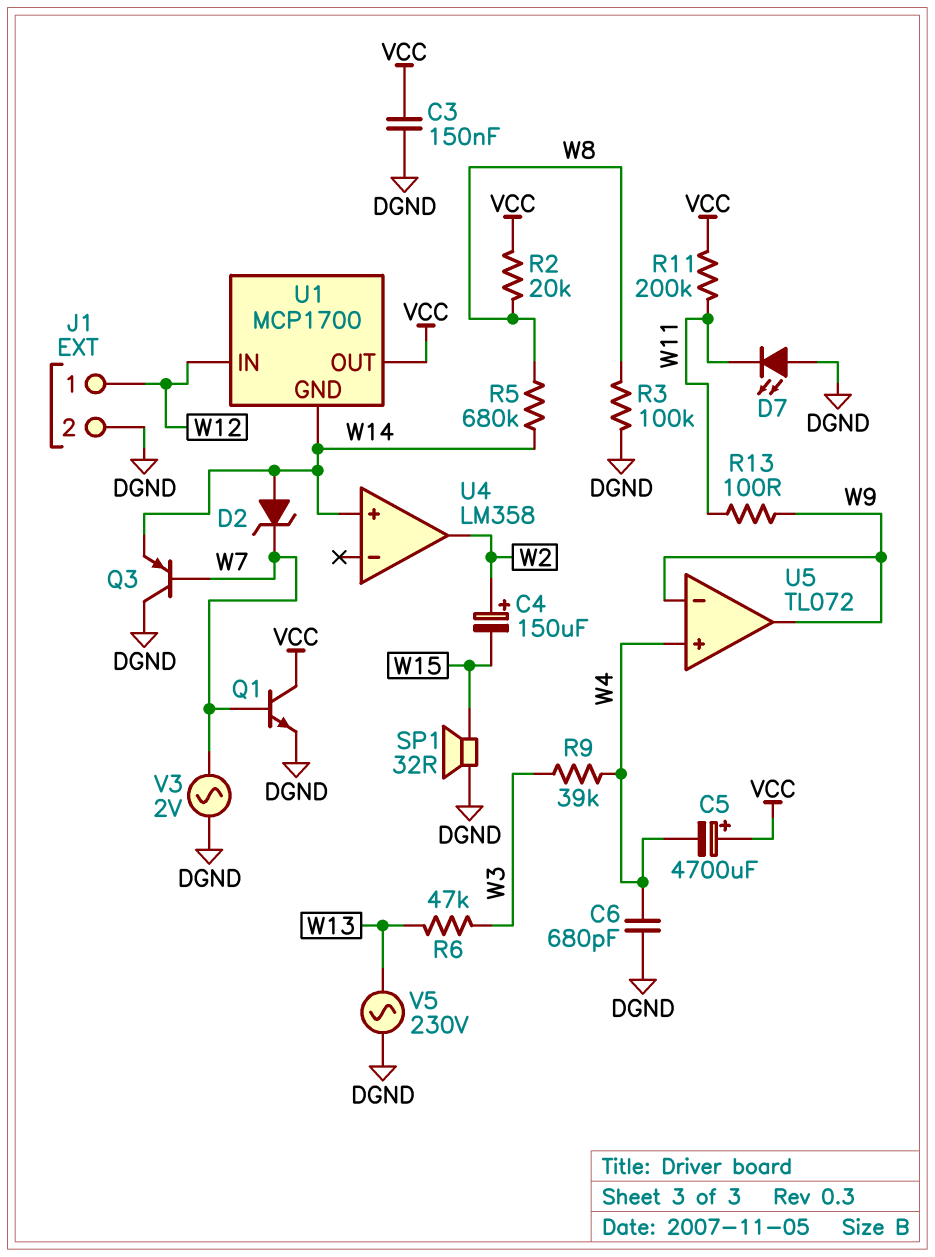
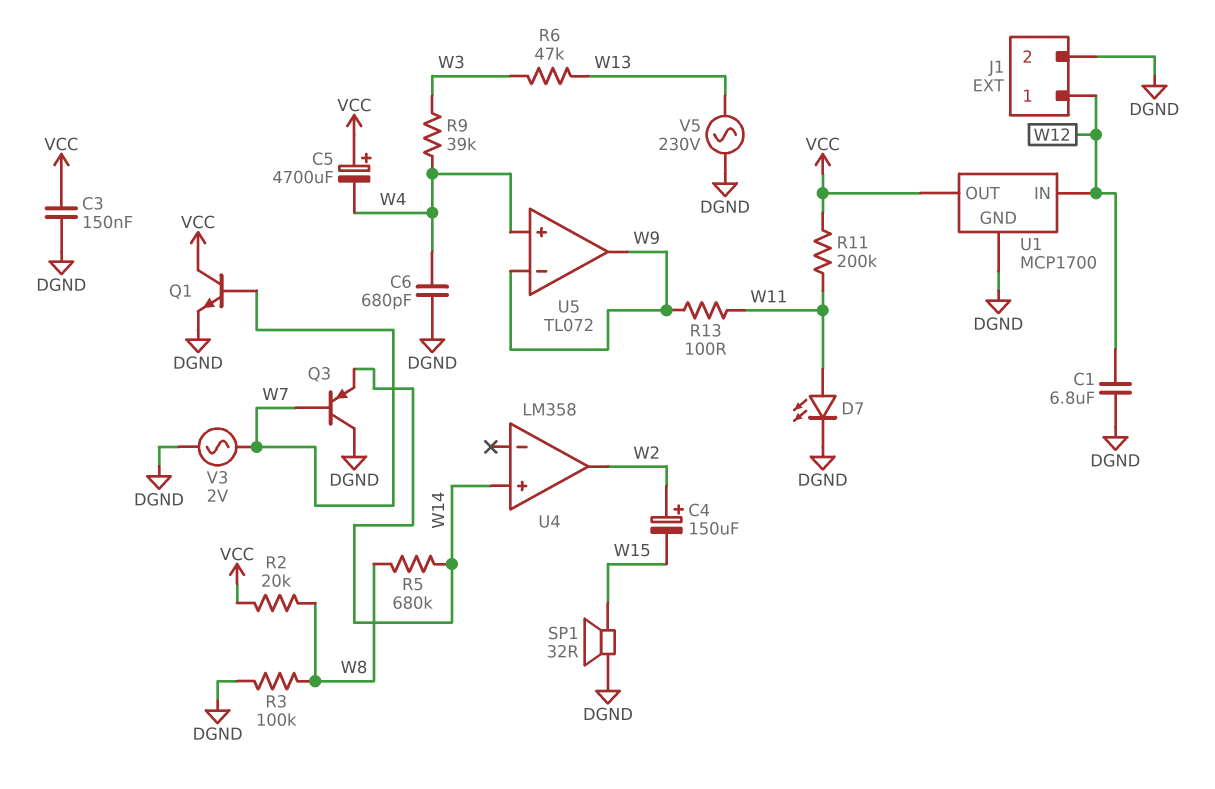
C1: none -> 6.8uF (DGND, W12)
D2: zener (A W14, K W7) -> none
D7: LED (A DGND, K W11) -> LED (A W11, K DGND)
U1 pin GND: W14 -> DGND

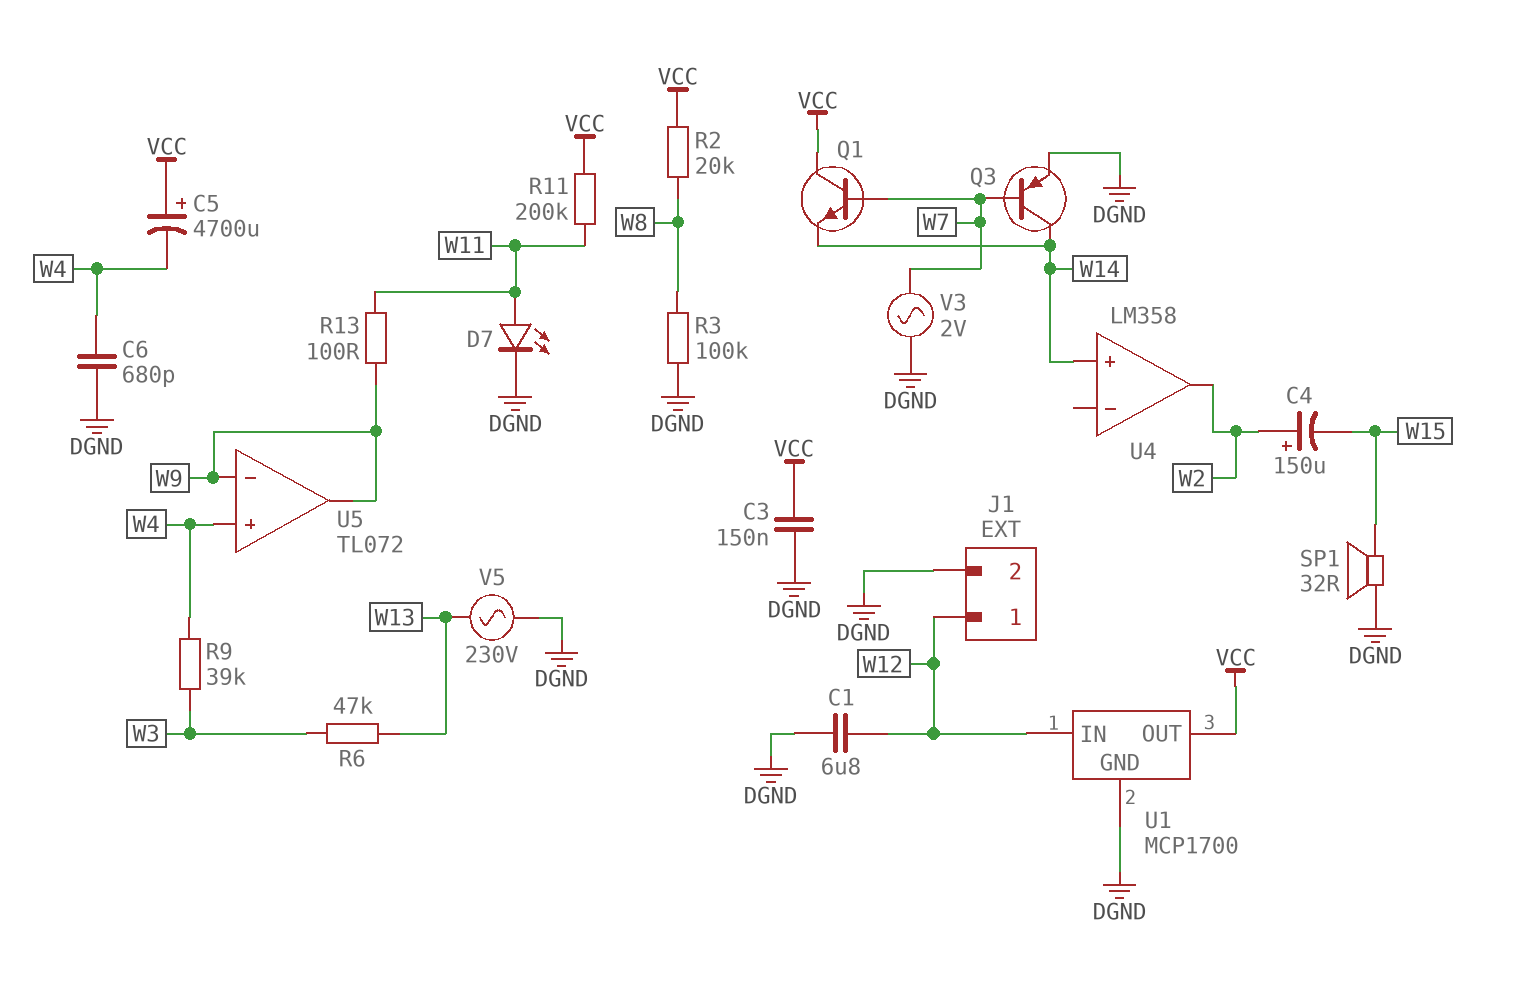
Q1: NPN (B W7, C VCC, E DGND) -> NPN (B W7, C VCC, E W14)
Q3: PNP (B W7, C DGND, E W14) -> PNP (B W7, C W14, E DGND)
R5: 680k (W8, W14) -> none

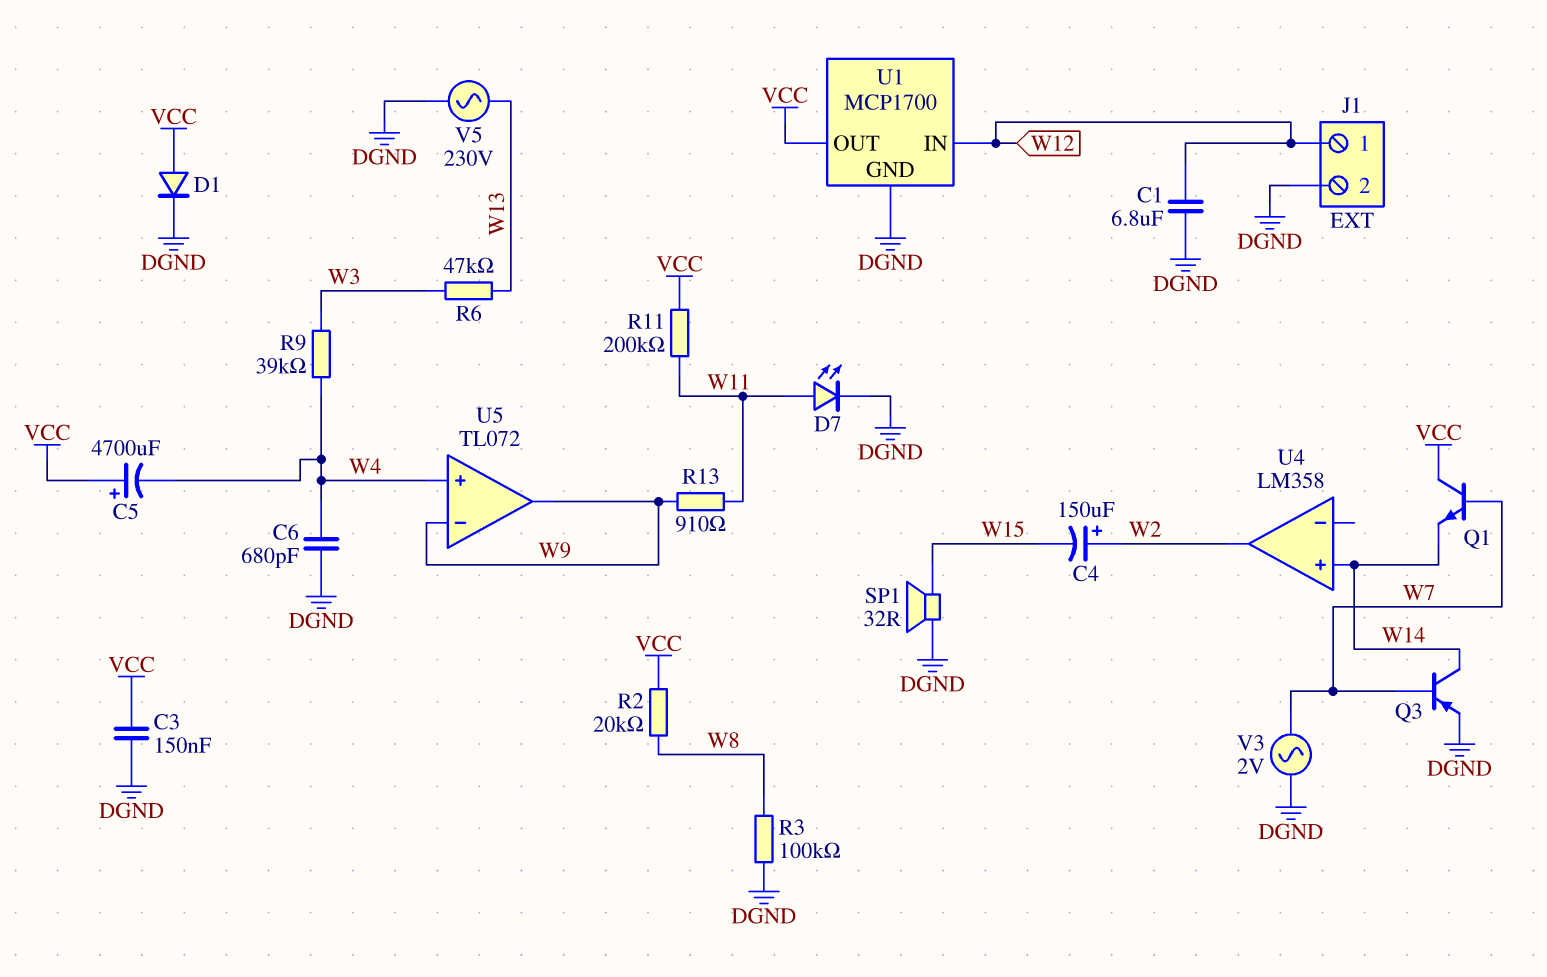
D1: none -> diode (A VCC, K DGND)
R13: 100 (W9, W11) -> 910 (W9, W11)

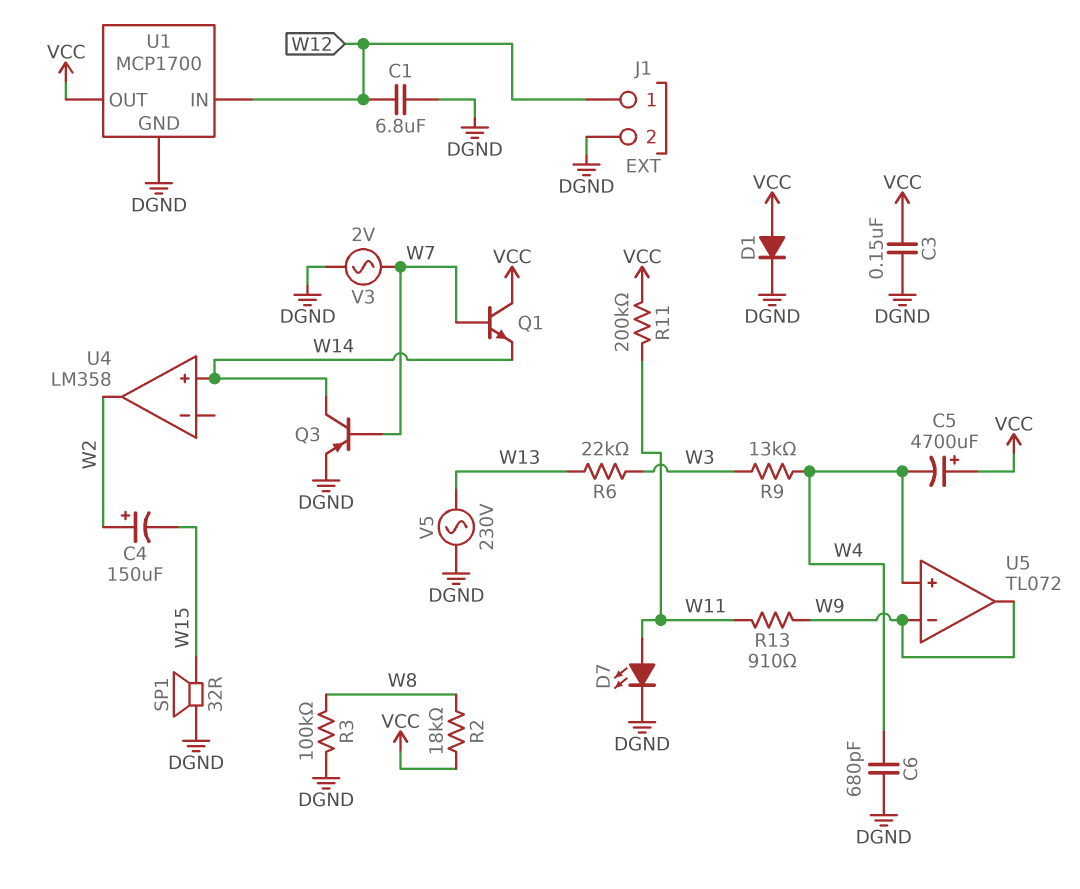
R2: 20k (VCC, W8) -> 18k (VCC, W8)
R6: 47k (W3, W13) -> 22k (W3, W13)
R9: 39k (W3, W4) -> 13k (W3, W4)

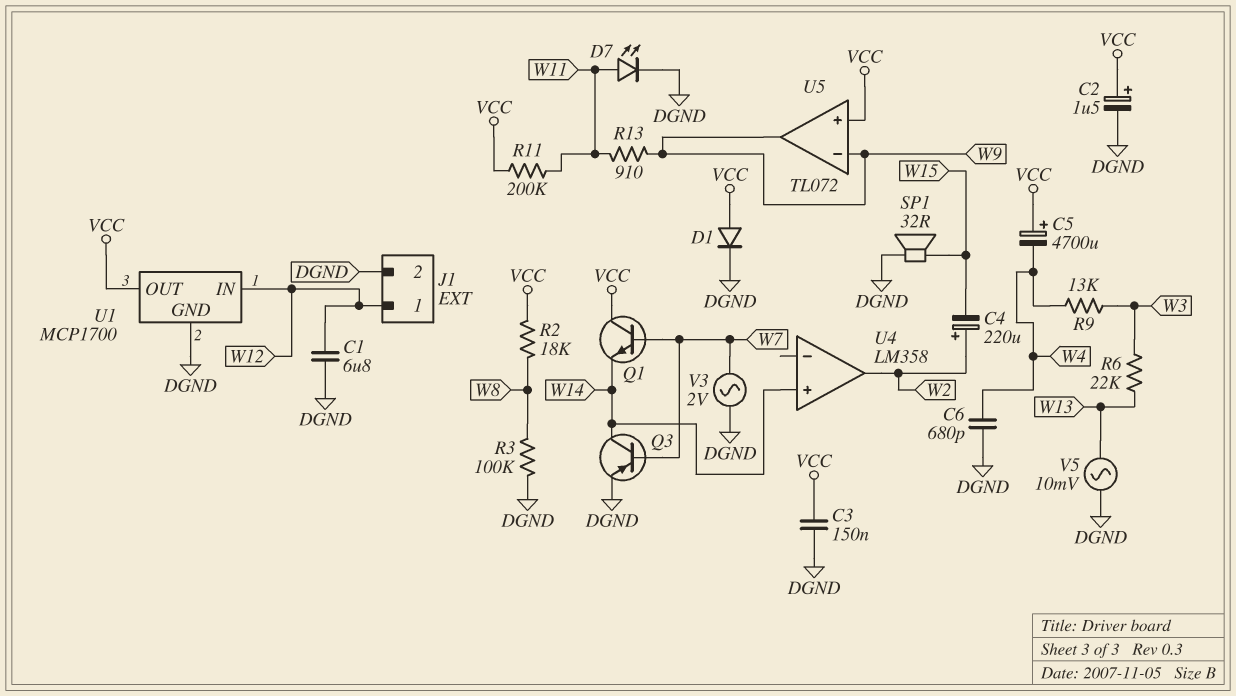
C2: none -> 1.5uF (plus VCC, minus DGND)
C4: 150uF (plus W2, minus W15) -> 220uF (plus W2, minus W15)
U5 pin in+: W4 -> VCC
V5: AC 230V (DGND, W13) -> AC 10mV (DGND, W13)

